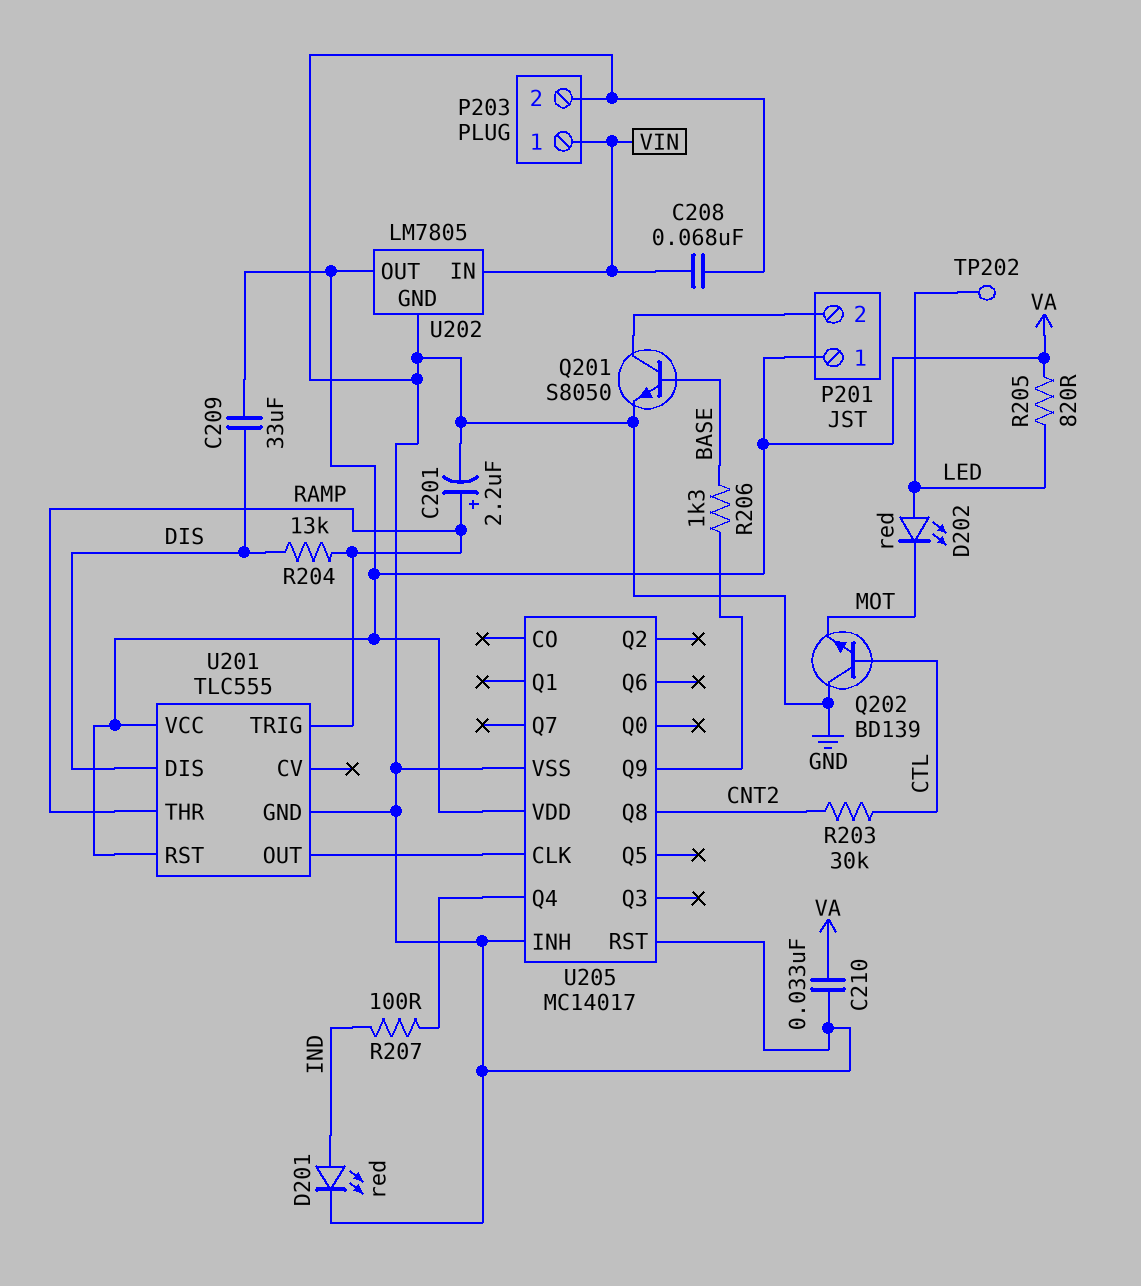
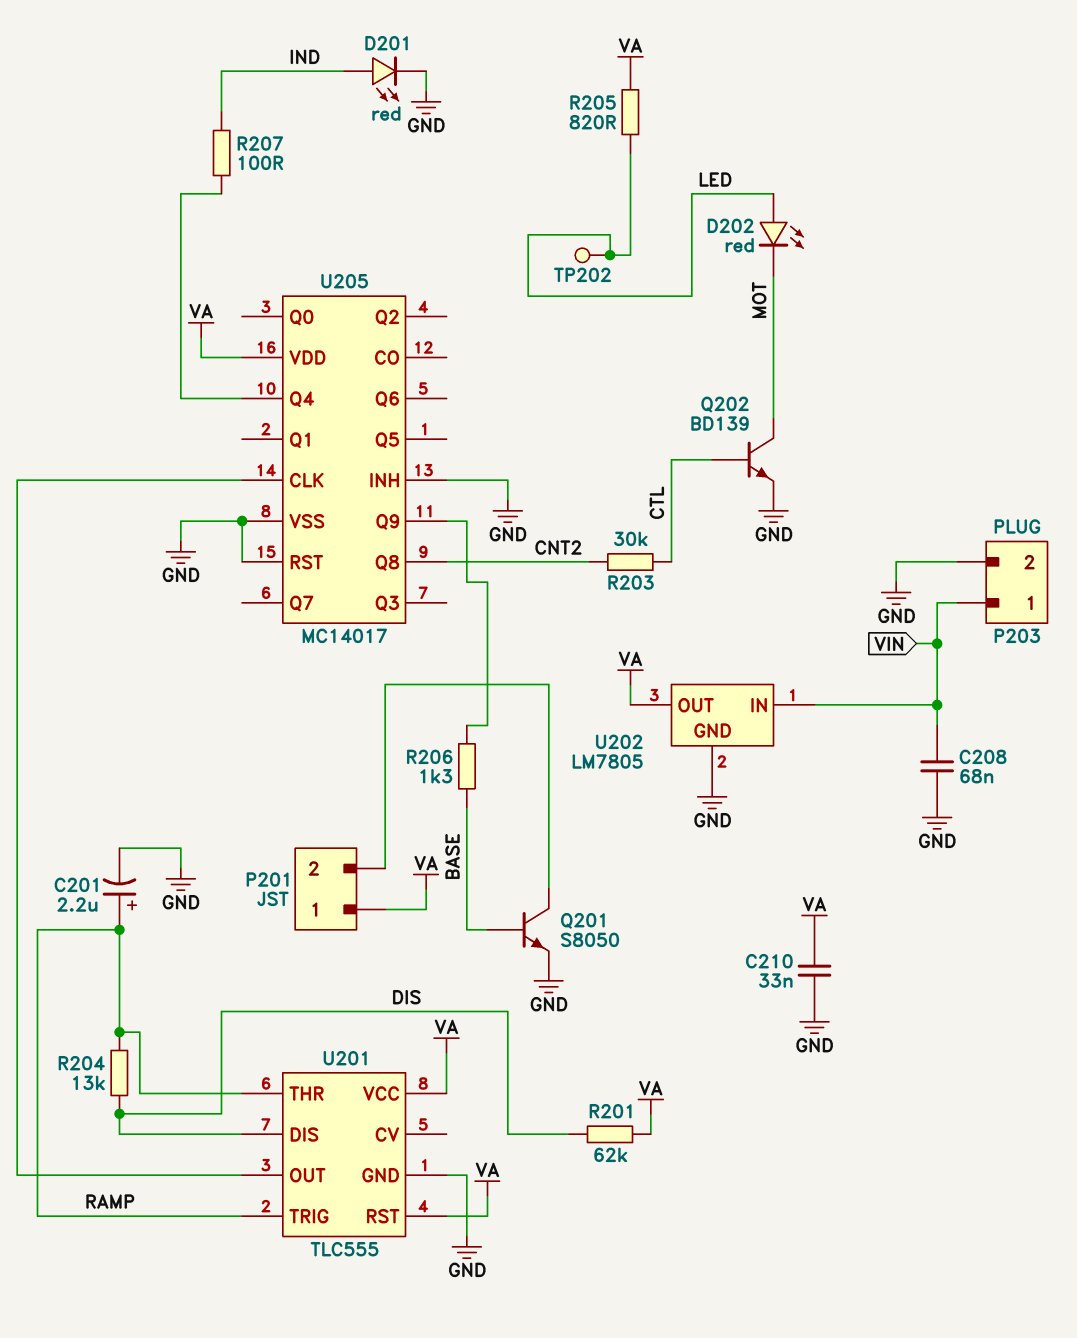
C209: 33uF (DIS, VA) -> none
Q202: NPN BD139 (B CTL, C GND, E MOT) -> NPN BD139 (B CTL, C MOT, E GND)
R201: none -> 62k (DIS, VA)

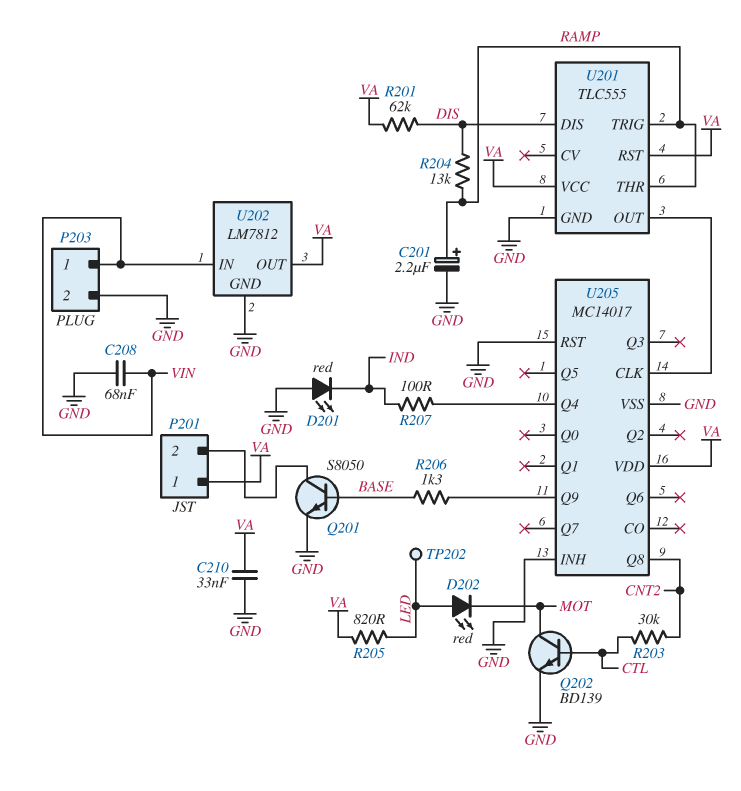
D201: LED red (A IND, K GND) -> LED red (A GND, K IND)
U202: LM7805 -> LM7812

